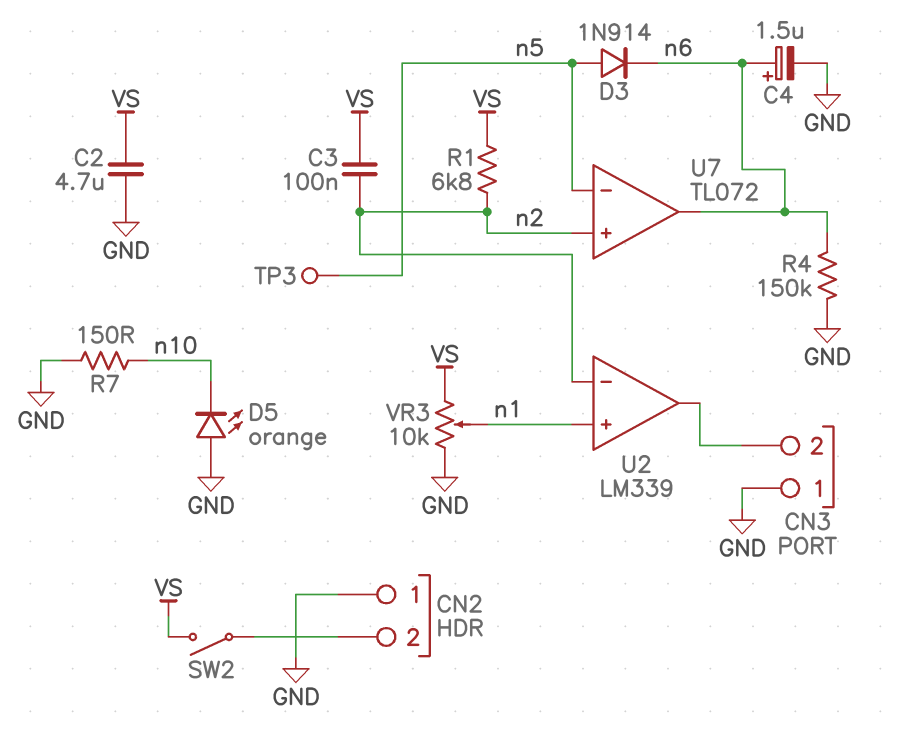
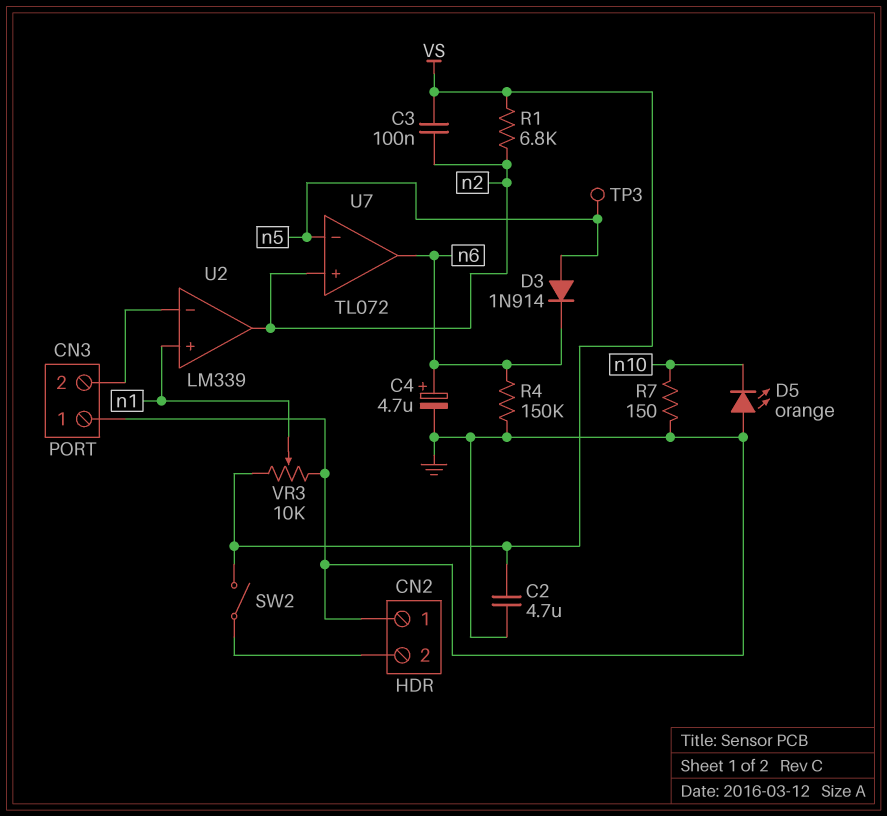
C4: 1.5uF (plus n6, minus GND) -> 4.7uF (plus n6, minus GND)
U2 pin in-: n2 -> CN3/2
U2 pin out: CN3/2 -> n2

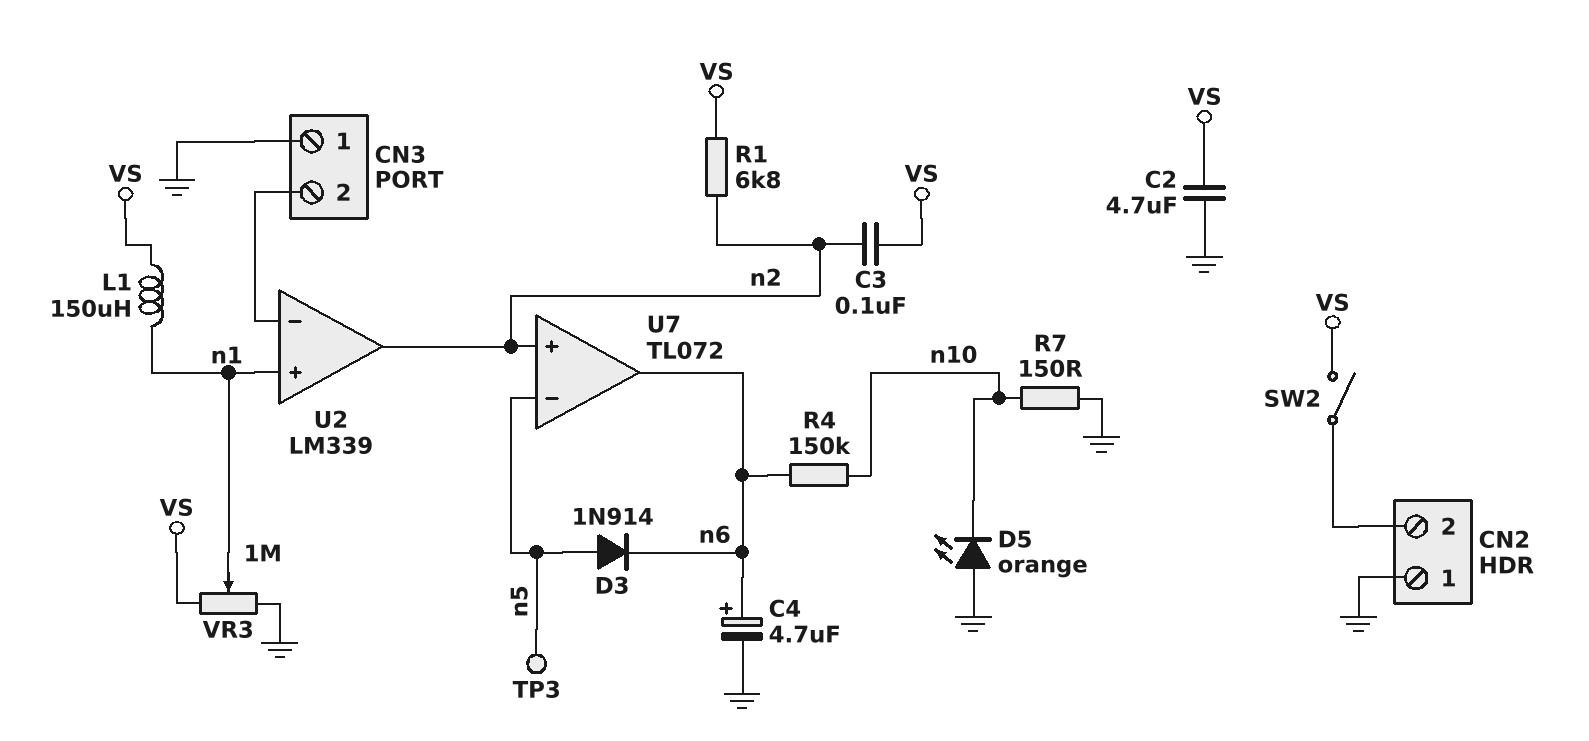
L1: none -> 150uH (VS, n1)
R4: 150k (GND, n6) -> 150k (n6, n10)
VR3: 10k (GND, VS, wiper n1) -> 1M (GND, VS, wiper n1)

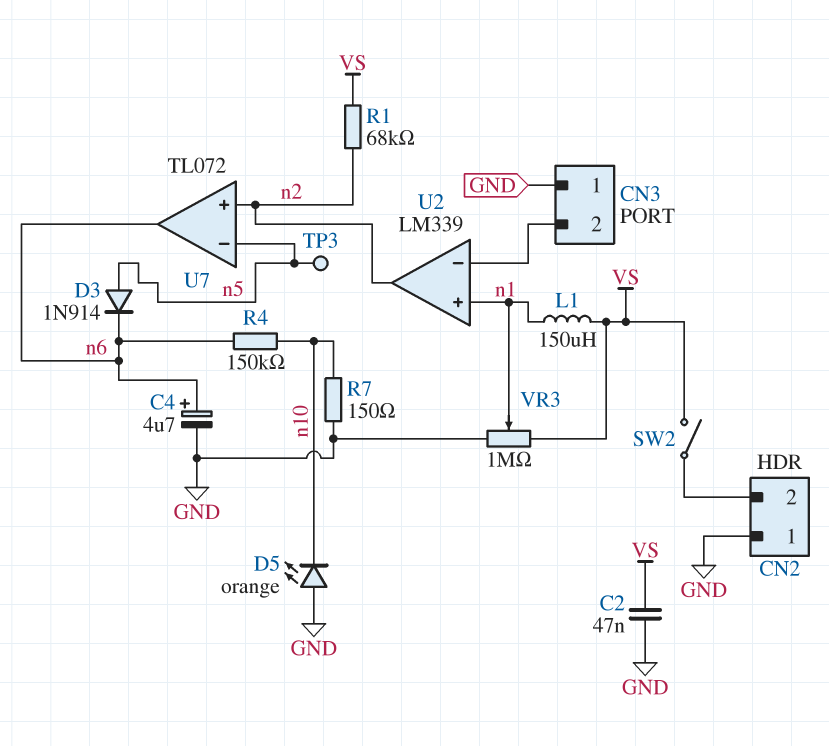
C2: 4.7uF (GND, VS) -> 47nF (GND, VS)
C3: 100nF (VS, n2) -> none
R1: 6.8k (VS, n2) -> 68k (VS, n2)

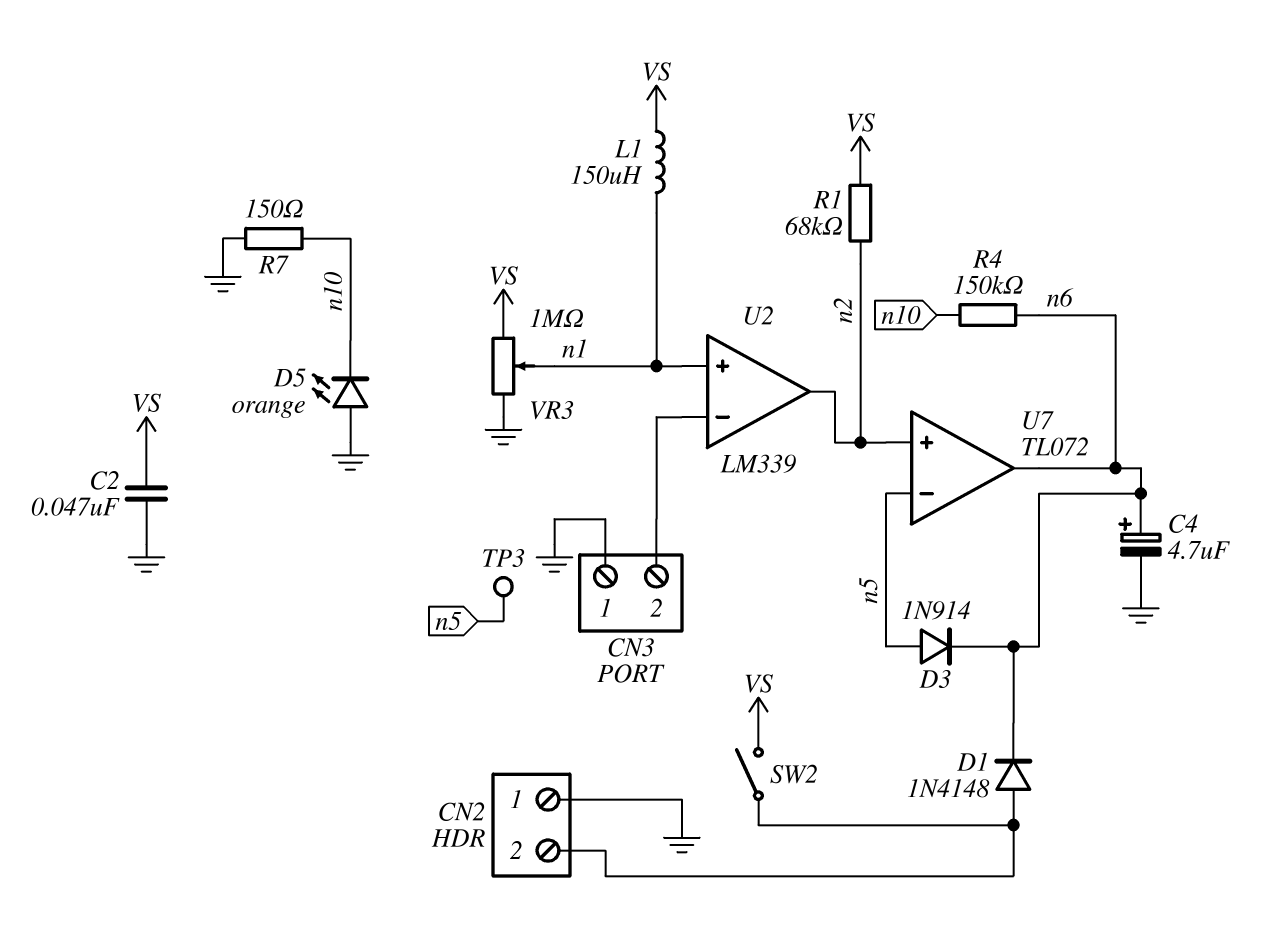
D1: none -> diode 1N4148 (A CN2/2, K n6)

